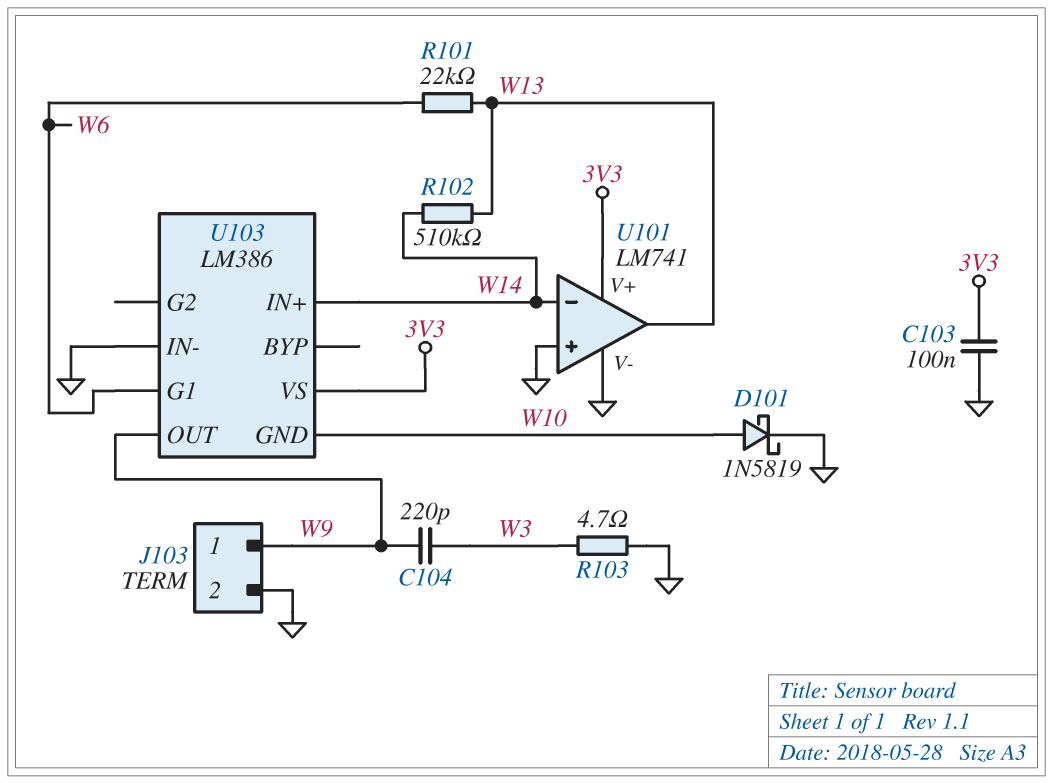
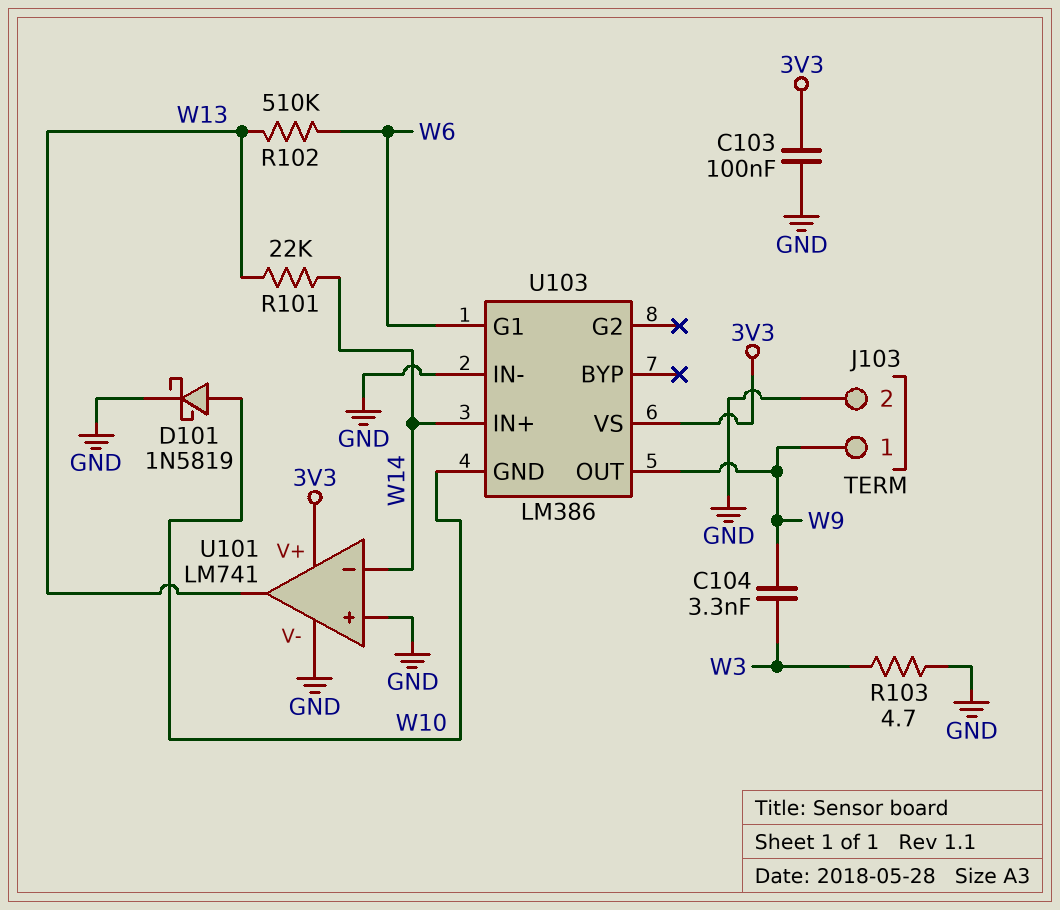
C104: 220pF (W3, W9) -> 3.3nF (W3, W9)
R101: 22k (W6, W13) -> 22k (W13, W14)
R102: 510k (W13, W14) -> 510k (W6, W13)

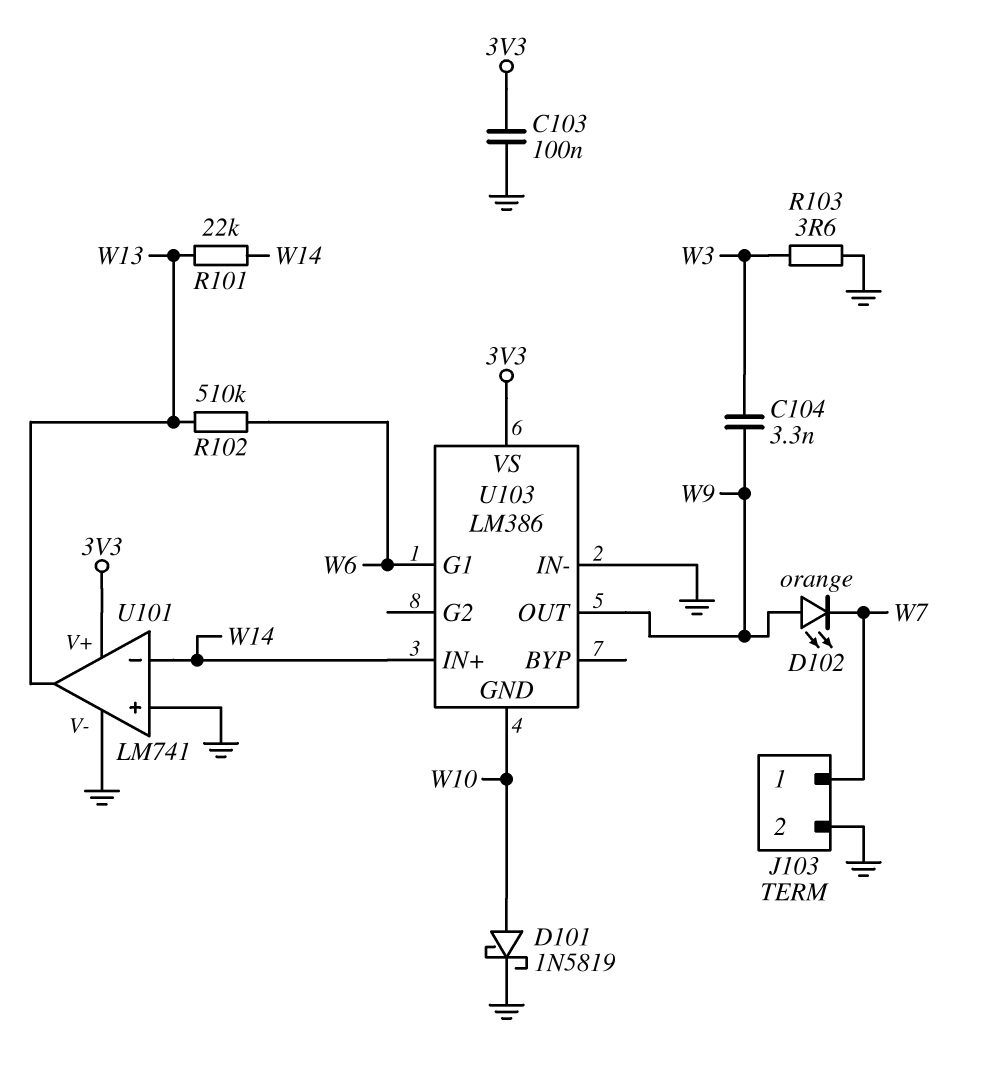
D102: none -> LED orange (A W9, K W7)
J103 pin 1: W9 -> W7
R103: 4.7 (GND, W3) -> 3.6 (GND, W3)

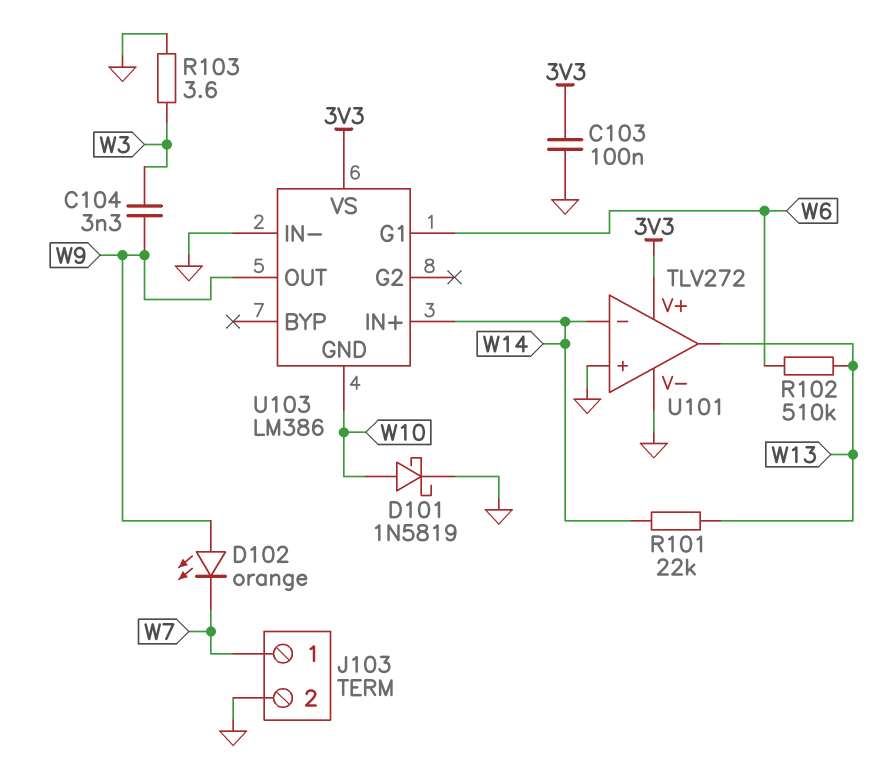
U101: LM741 -> TLV272

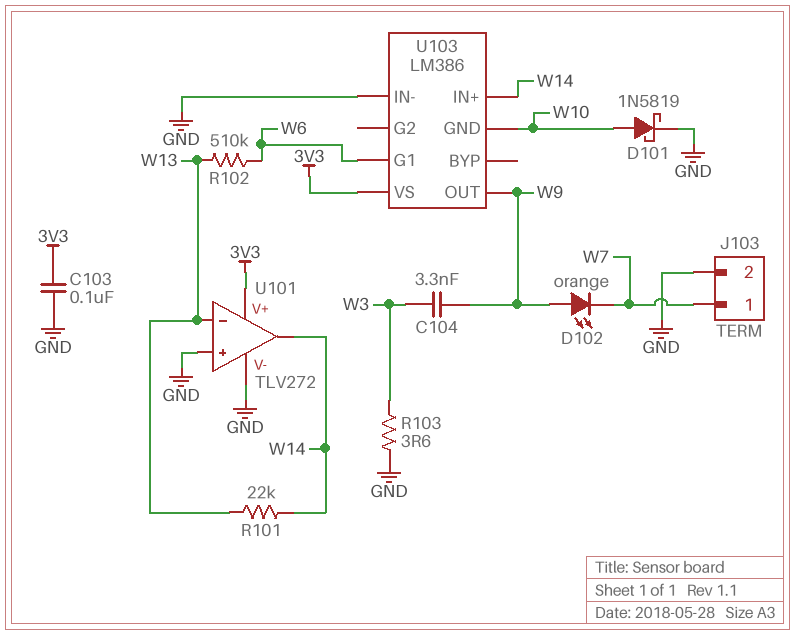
U101 pin in-: W14 -> W13
U101 pin out: W13 -> W14

